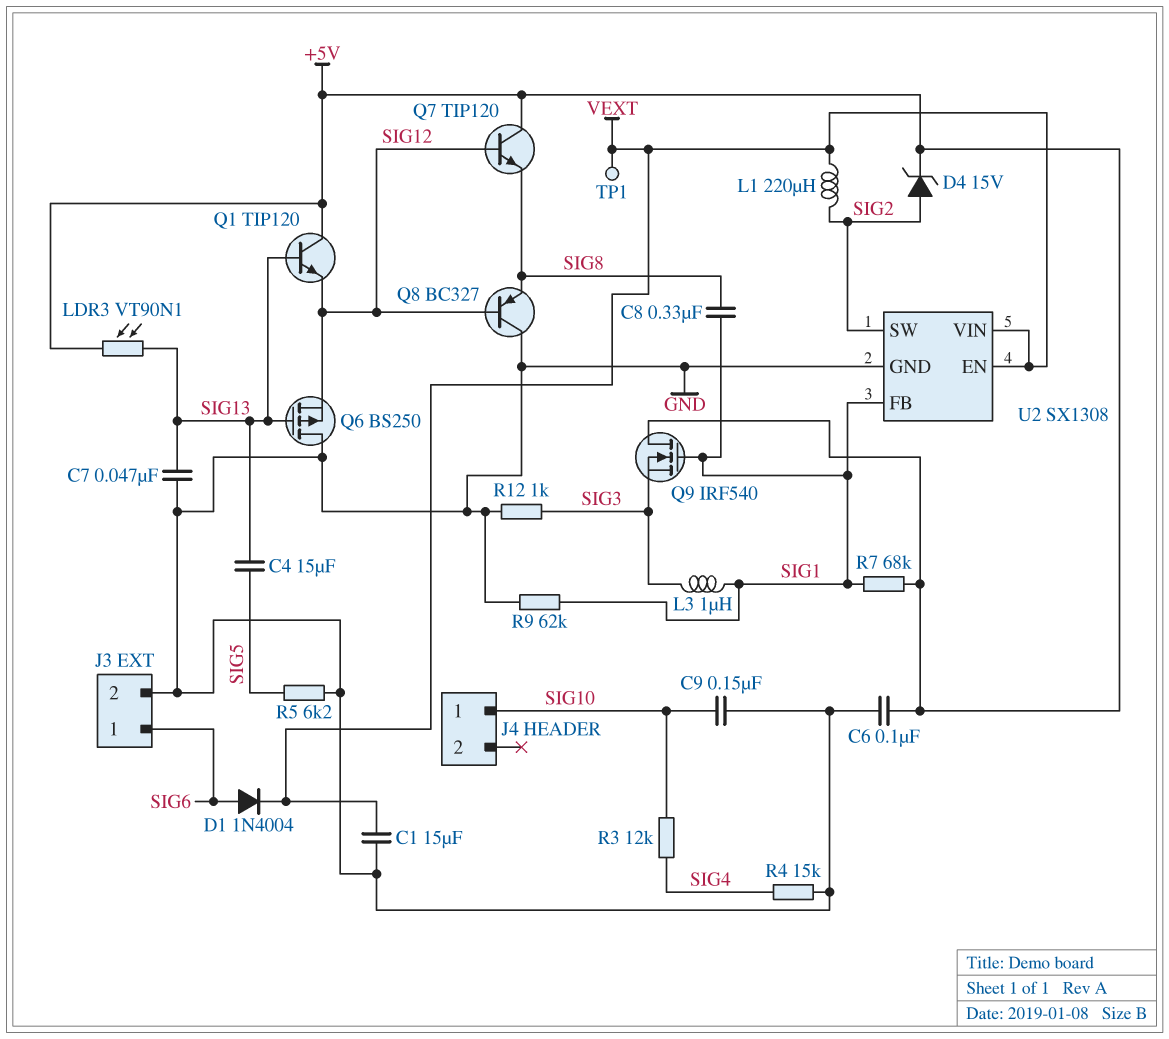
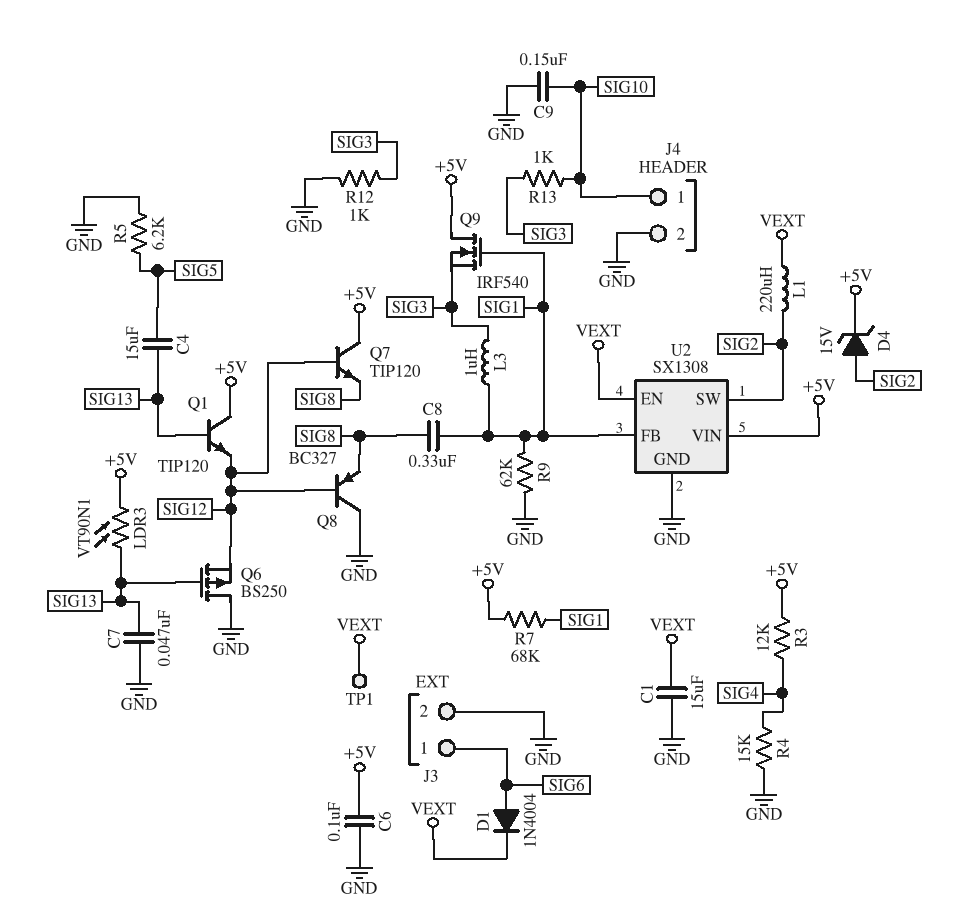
J4 pin 2: none -> GND
R3: 12k (SIG4, SIG10) -> 12k (+5V, SIG4)
R13: none -> 1k (SIG3, SIG10)
U2 pin VIN: VEXT -> +5V

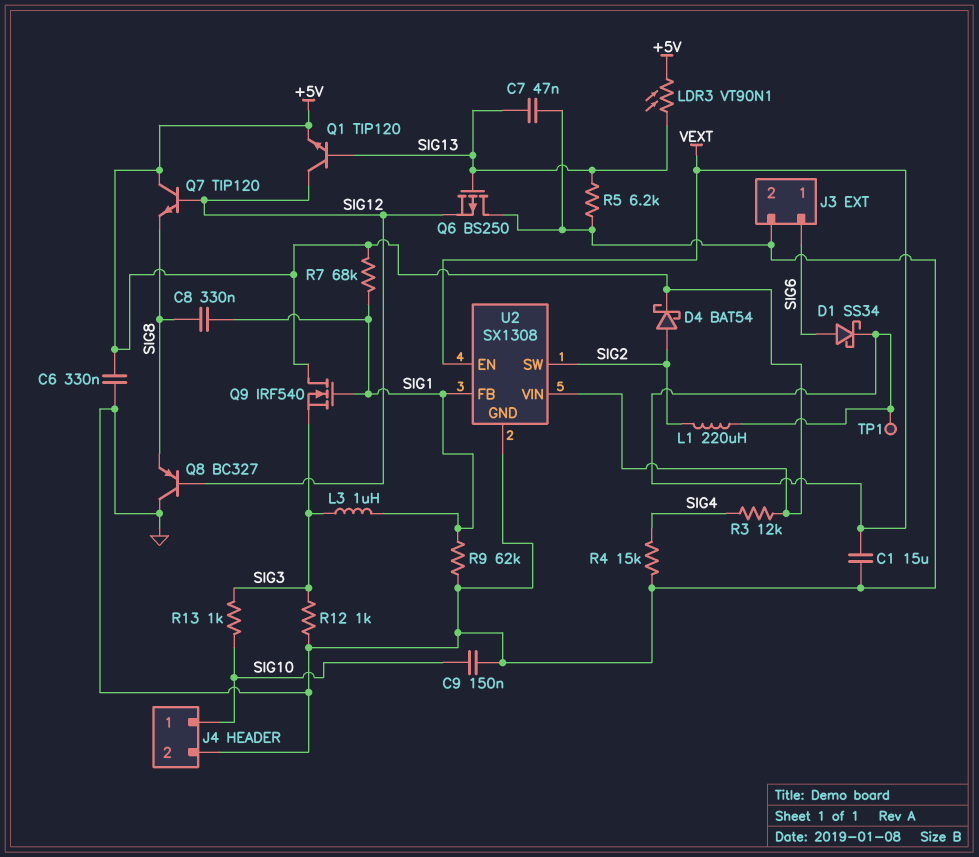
C4: 15uF (SIG5, SIG13) -> none
C6: 100nF (+5V, GND) -> 330nF (+5V, GND)
D1: diode 1N4004 (A SIG6, K VEXT) -> schottky SS34 (A SIG6, K VEXT)
D4: zener 15V (A SIG2, K +5V) -> schottky BAT54 (A SIG2, K +5V)
Q1: NPN TIP120 (B SIG13, C +5V, E SIG12) -> NPN TIP120 (B SIG13, C SIG12, E +5V)
R5: 6.2k (GND, SIG5) -> 6.2k (GND, SIG13)

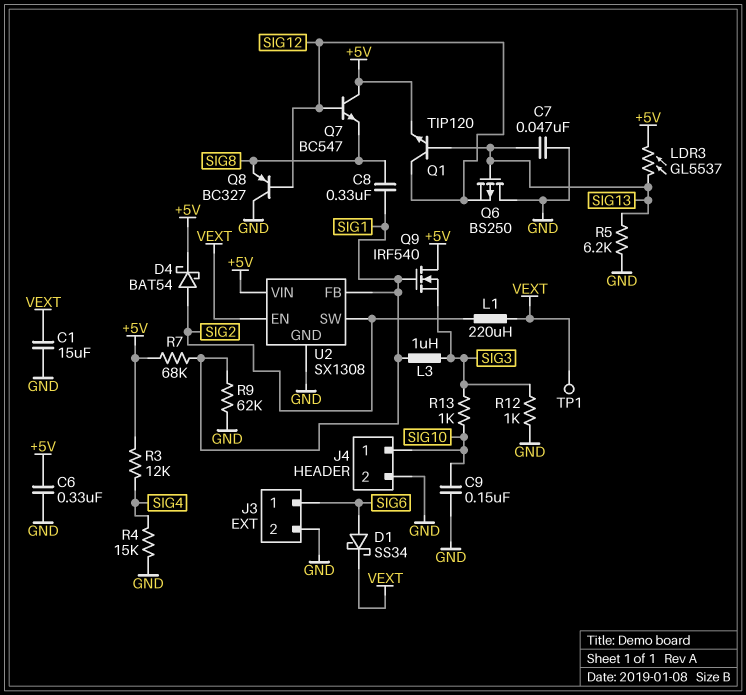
LDR3: VT90N1 (+5V, SIG13) -> GL5537 (+5V, SIG13)
Q7: NPN TIP120 (B SIG12, C +5V, E SIG8) -> NPN BC547 (B SIG12, C +5V, E SIG8)

